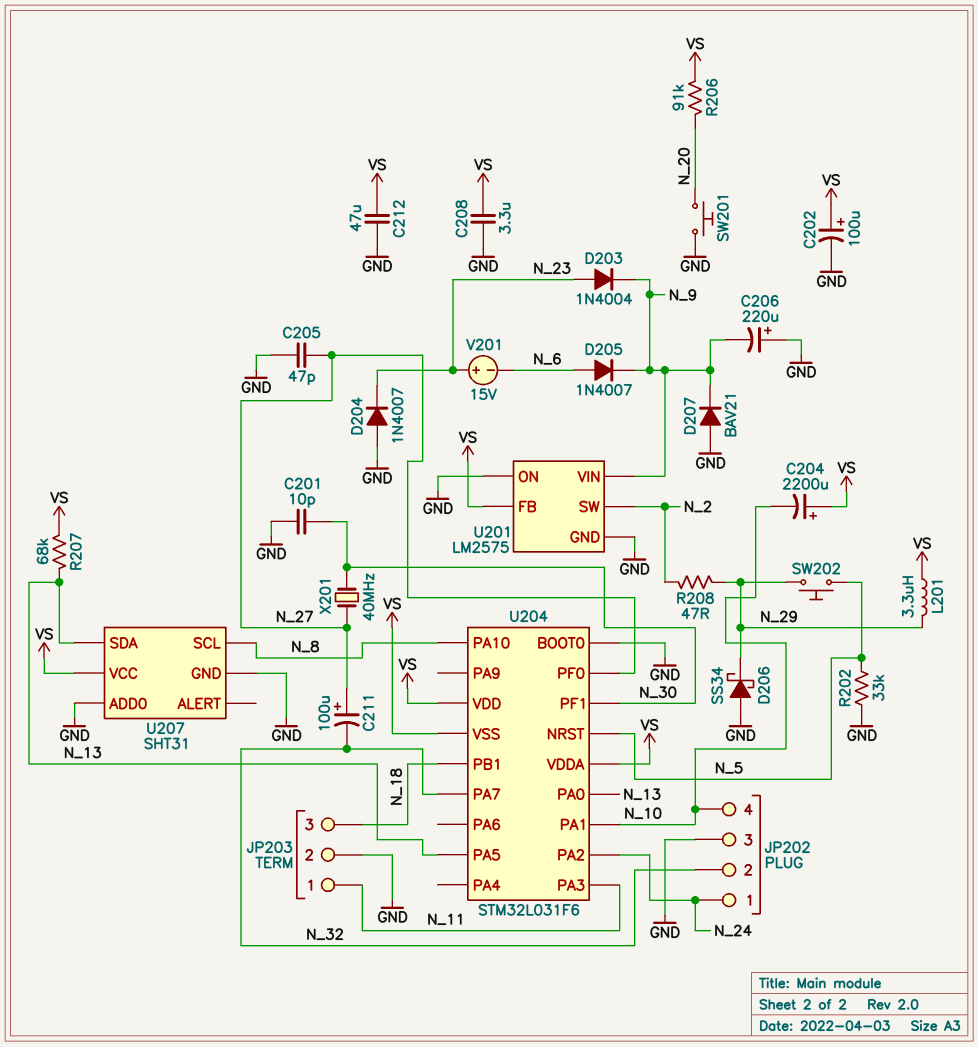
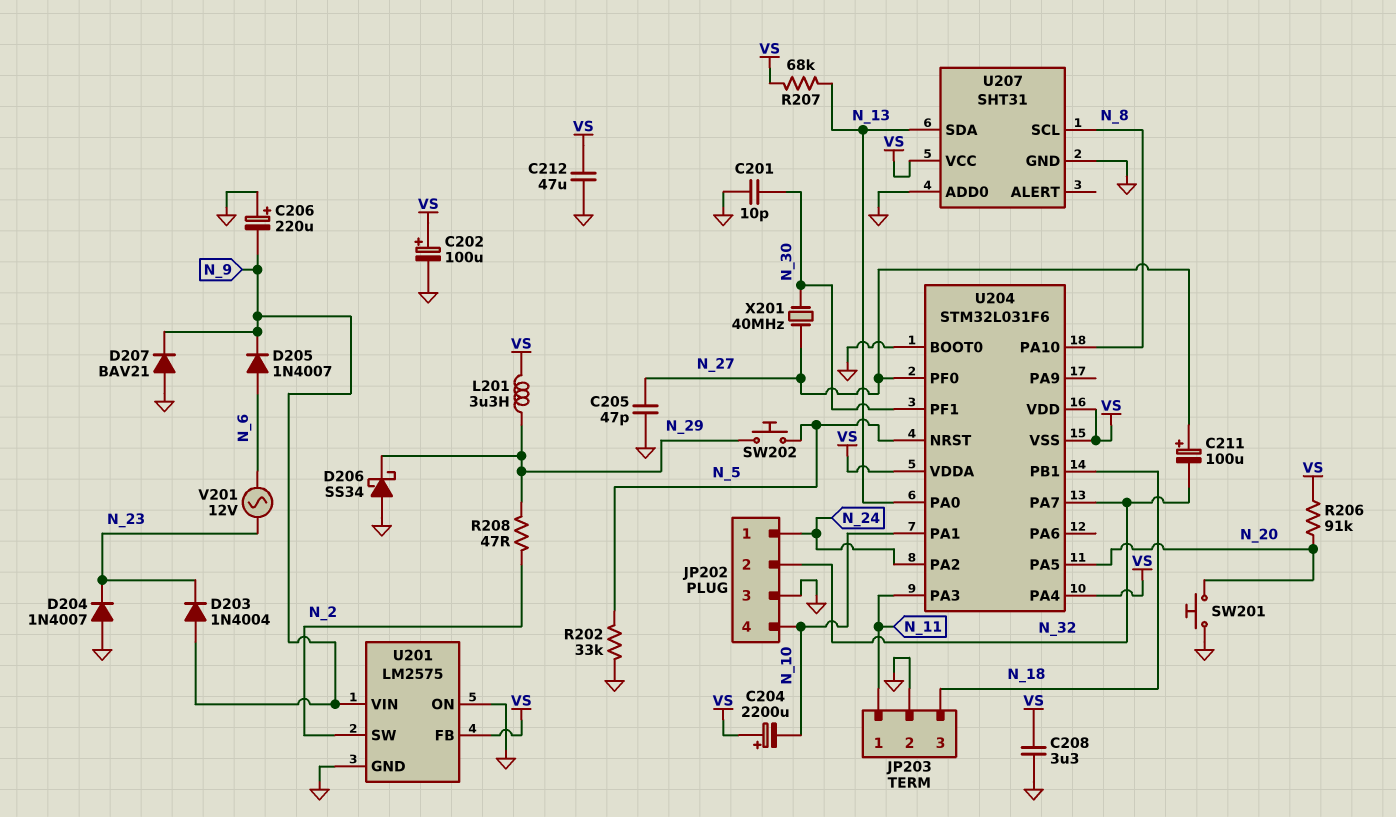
D203: diode 1N4004 (A N_23, K N_9) -> diode 1N4004 (A N_9, K N_23)
U204 pin PA4: none -> VS
U204 pin PA5: N_13 -> N_20
V201: 15V (plus N_23, minus N_6) -> AC 12V (N_6, N_23)

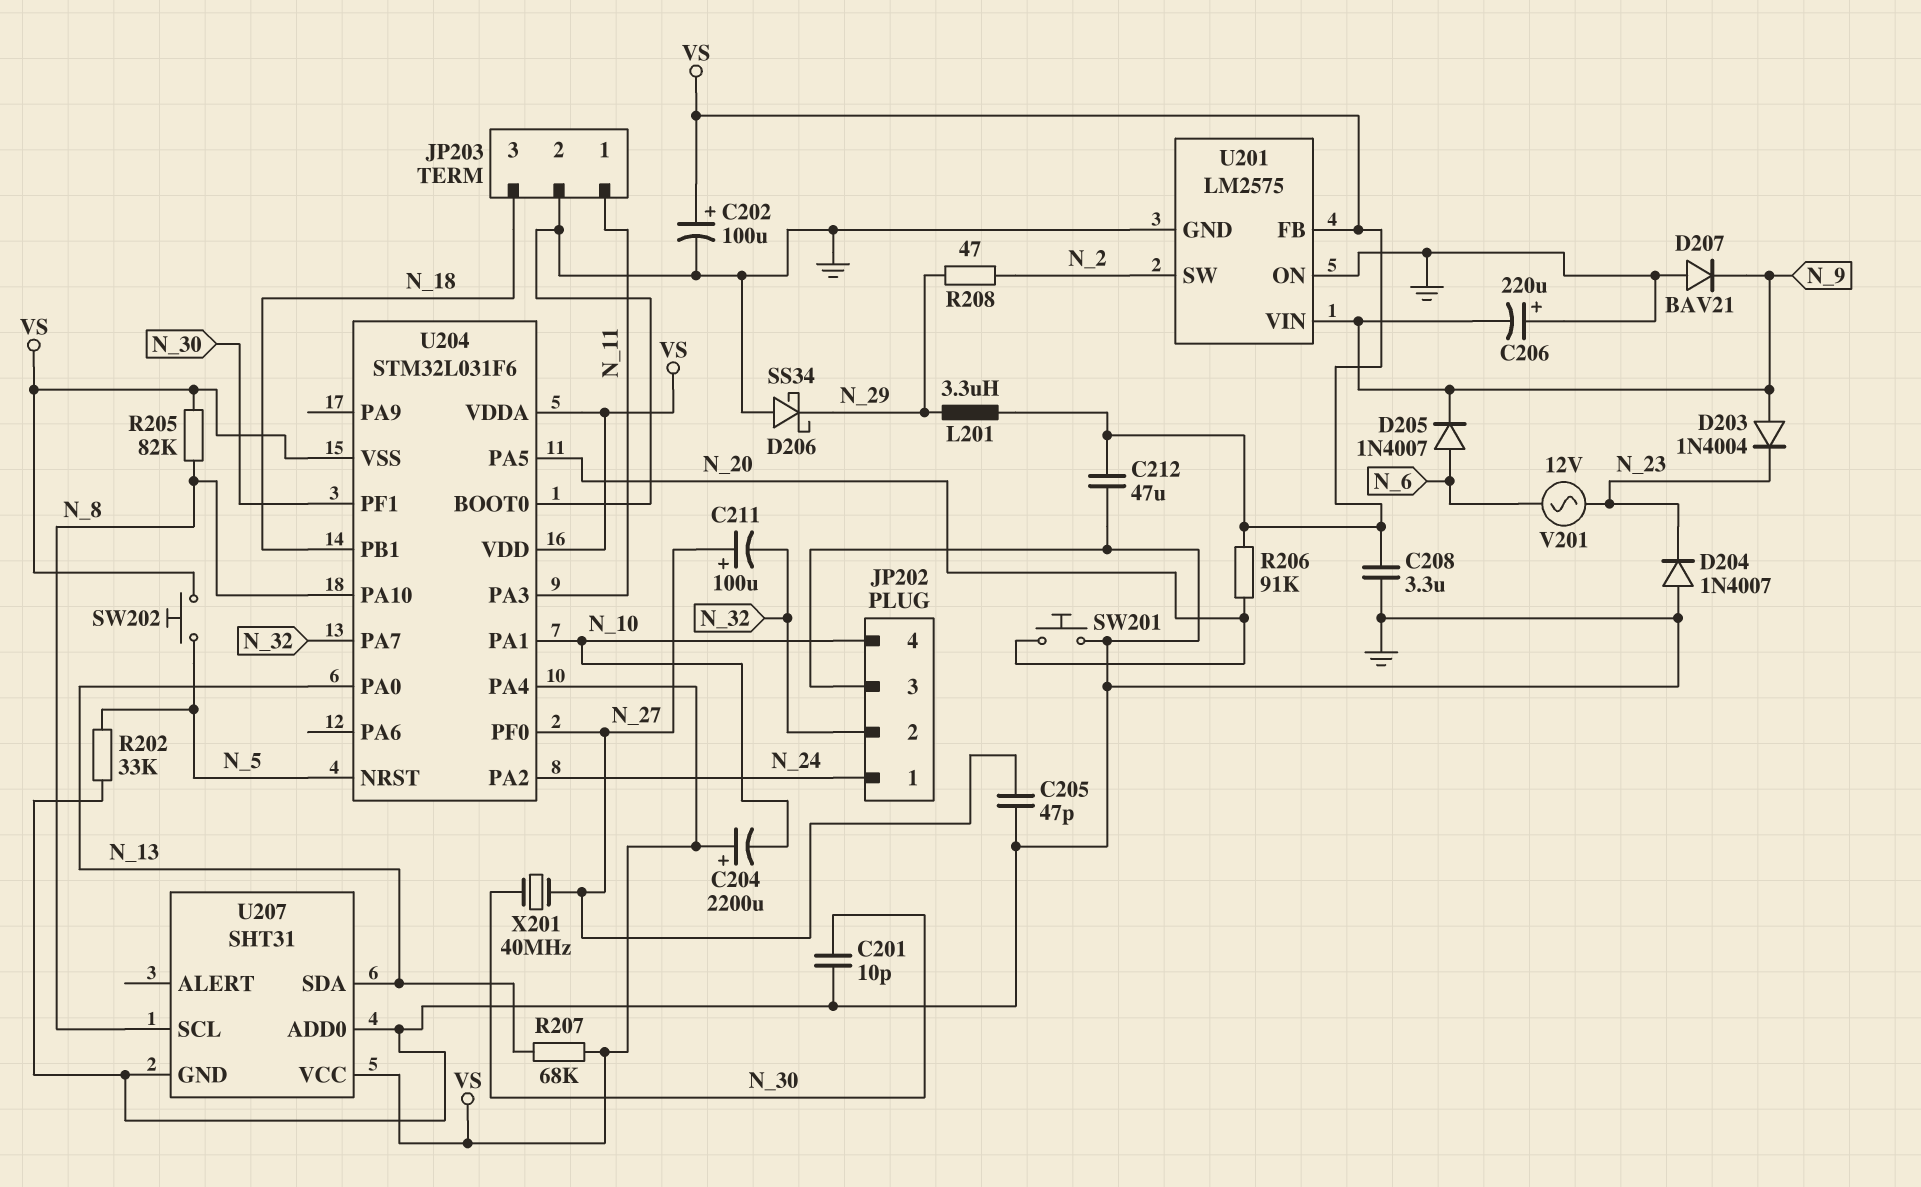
R205: none -> 82k (N_8, VS)
SW202: button (N_5, N_29) -> button (N_5, VS)

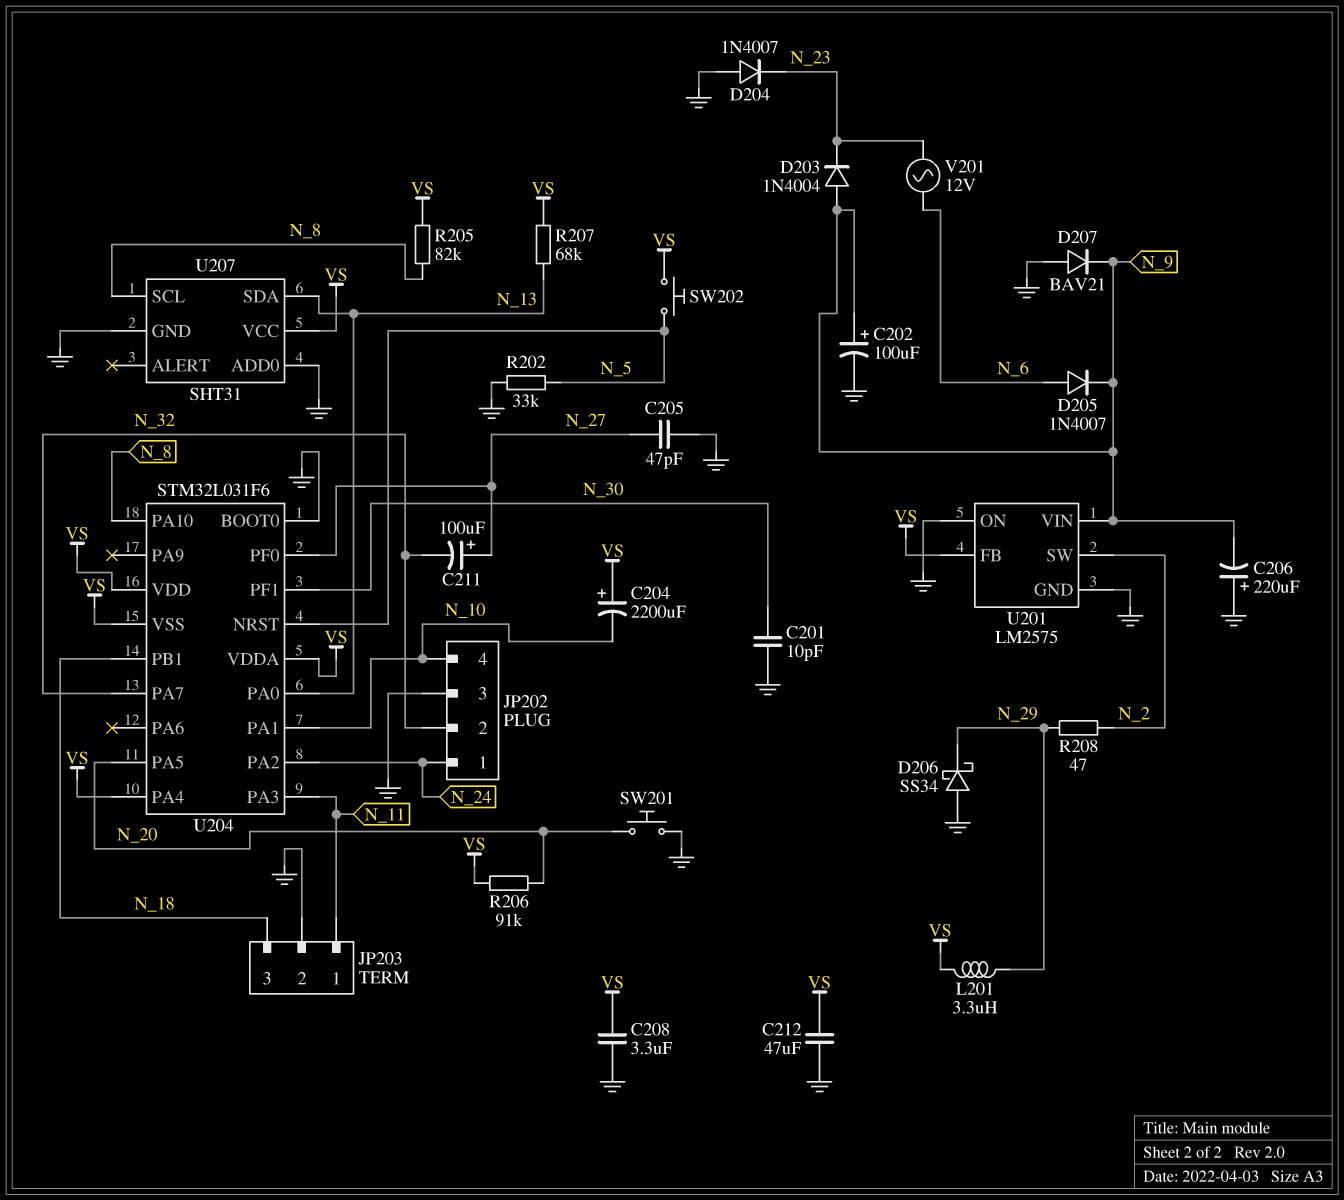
C202: 100uF (plus VS, minus GND) -> 100uF (plus N_9, minus GND)
X201: 40MHz (N_27, N_30) -> none

